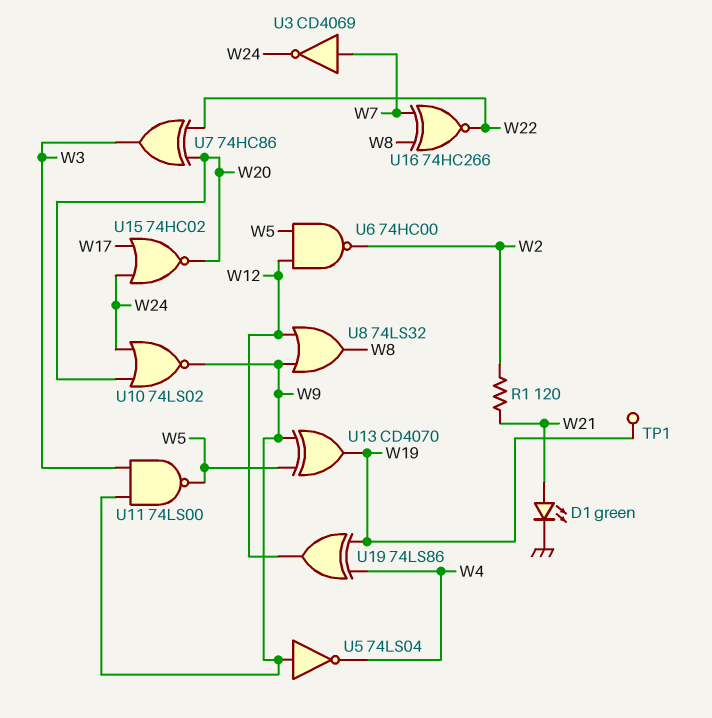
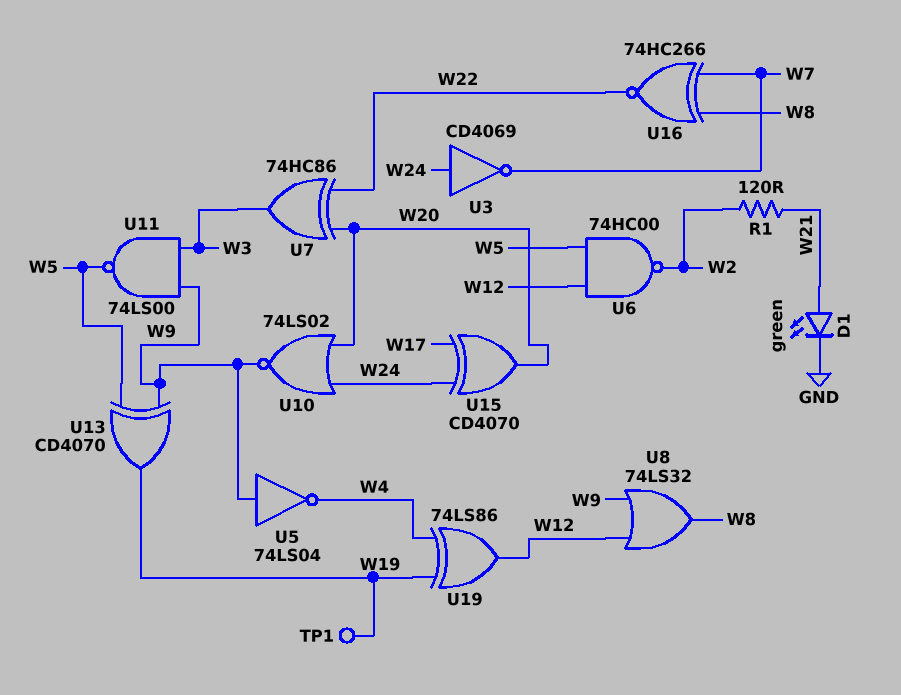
U3: NOT CD4069 (in W7, out W24) -> NOT CD4069 (in W24, out W7)
U15: NOR 74HC02 (in W17, in W24, out W20) -> XOR CD4070 (in W17, in W24, out W20)

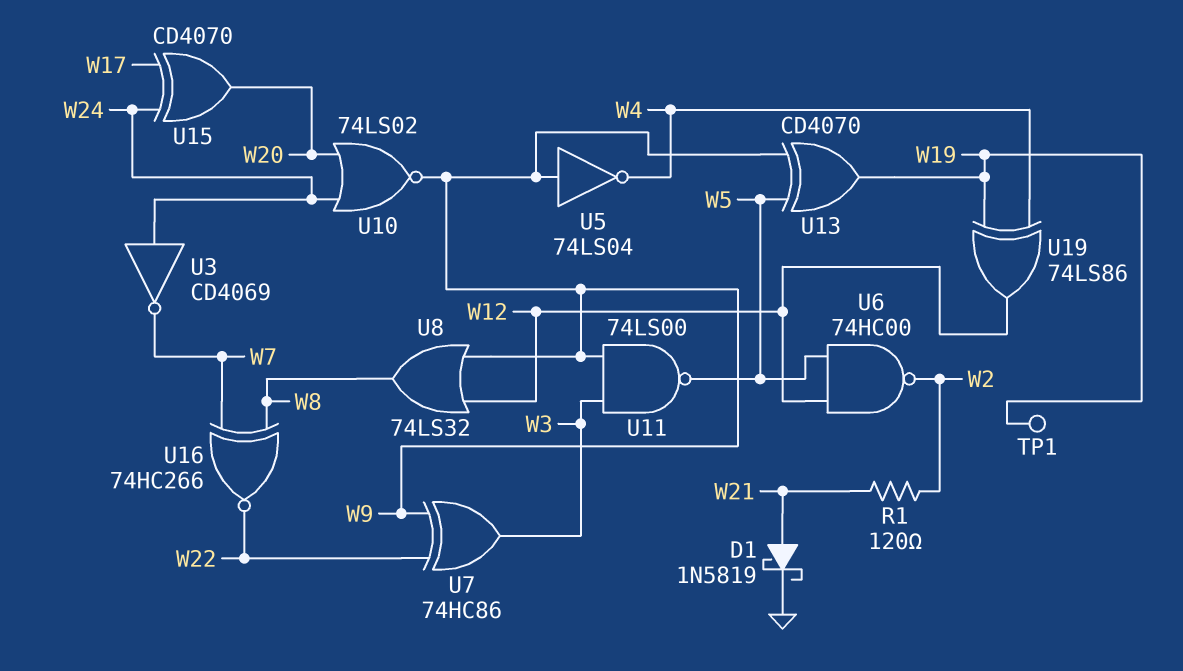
D1: LED green (A W21, K GND) -> schottky 1N5819 (A W21, K GND)
U7: XOR 74HC86 (in W20, in W22, out W3) -> XOR 74HC86 (in W9, in W22, out W3)

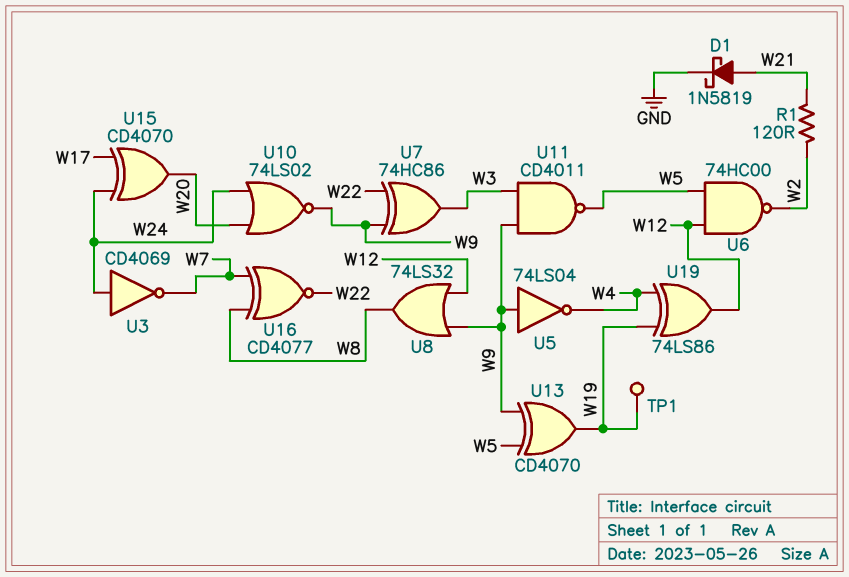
U11: NAND 74LS00 (in W3, in W9, out W5) -> NAND CD4011 (in W3, in W9, out W5)
U16: XNOR 74HC266 (in W7, in W8, out W22) -> XNOR CD4077 (in W7, in W8, out W22)

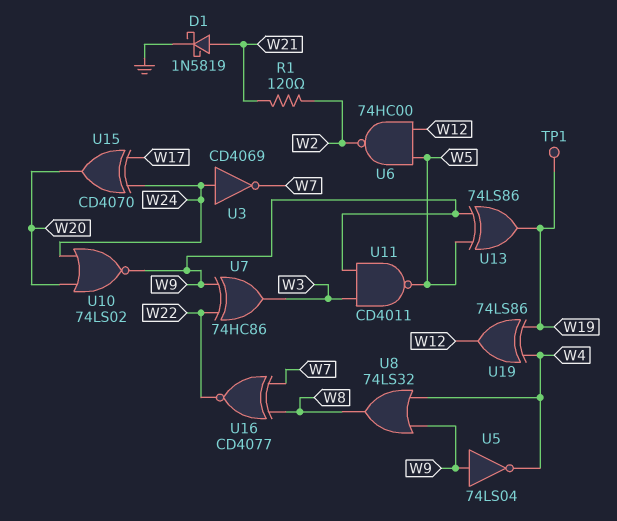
U8: OR 74LS32 (in W9, in W12, out W8) -> OR 74LS32 (in W4, in W9, out W8)
U13: XOR CD4070 (in W5, in W9, out W19) -> XOR 74LS86 (in W5, in W9, out W19)

